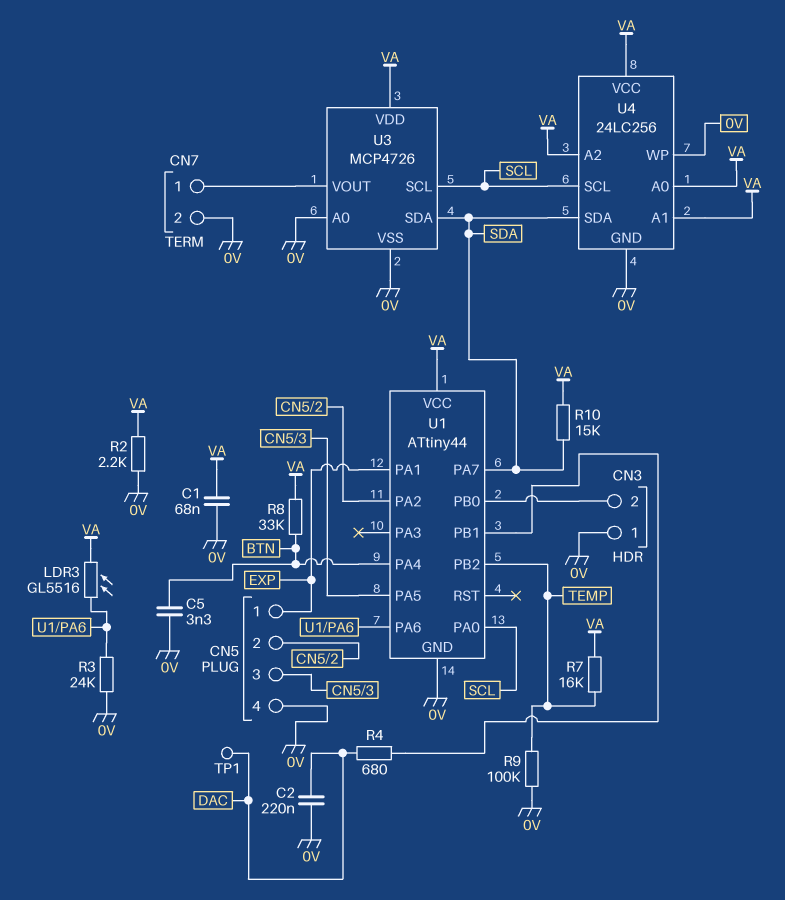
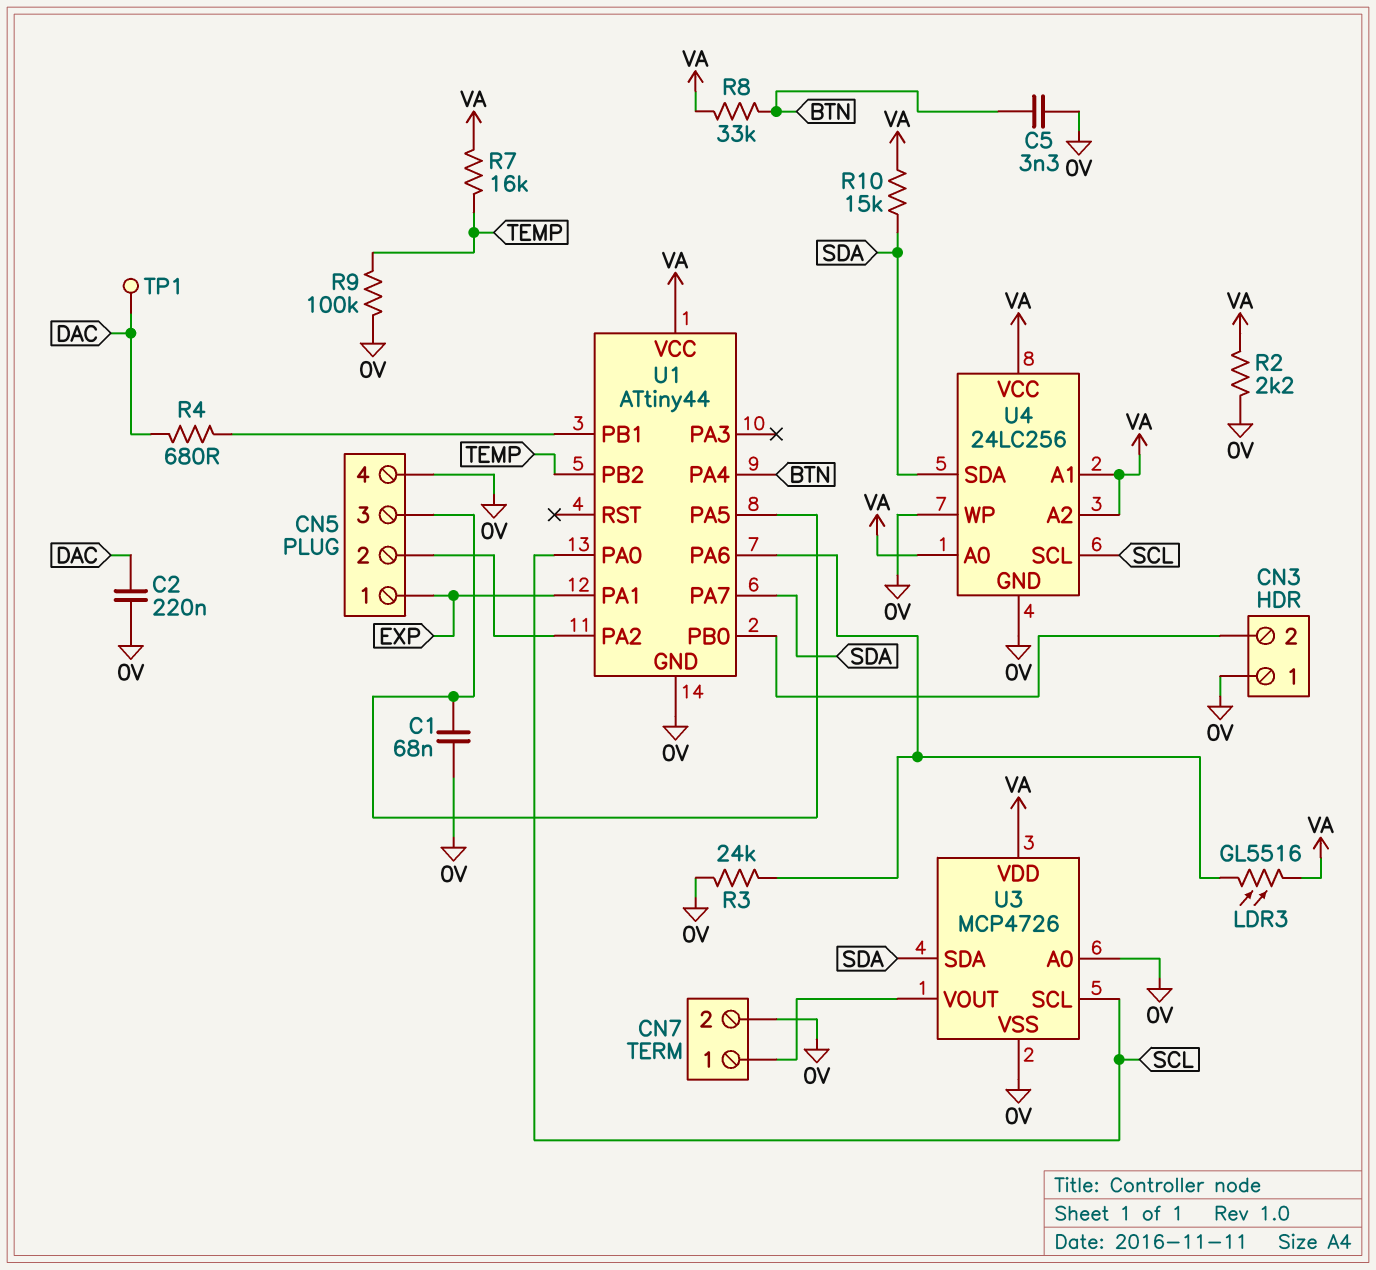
C1: 68nF (0V, VA) -> 68nF (0V, CN5/3)

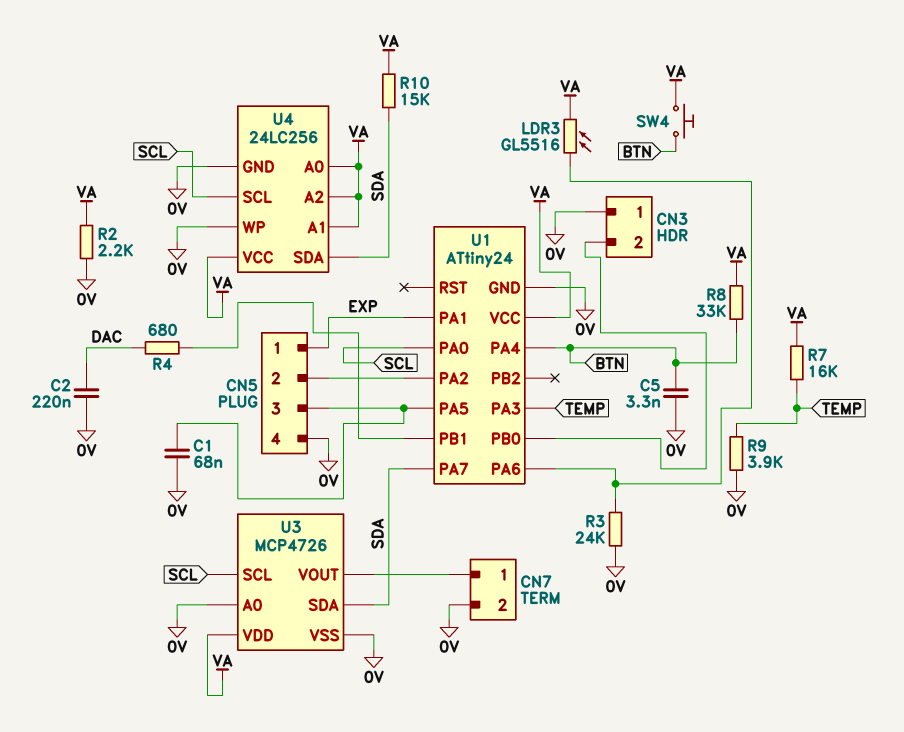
R9: 100k (0V, TEMP) -> 3.9k (0V, TEMP)
SW4: none -> button (BTN, VA)
TP1: test point (DAC) -> none
U1: ATtiny44 -> ATtiny24
U1 pin PA3: none -> TEMP
U1 pin PB2: TEMP -> none

